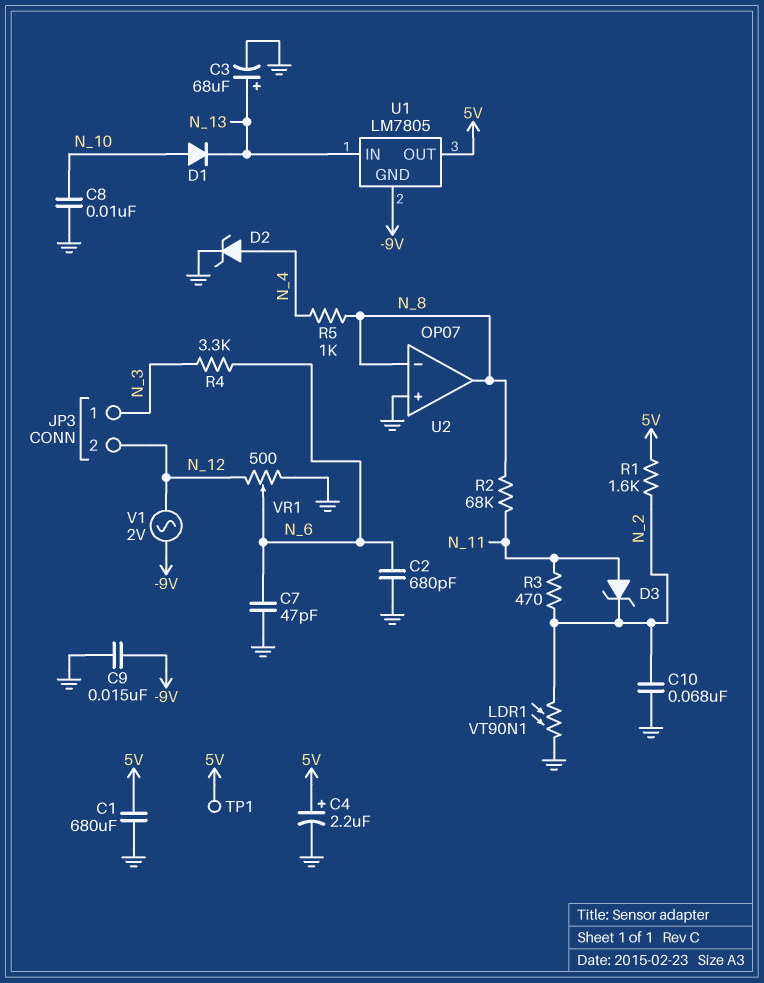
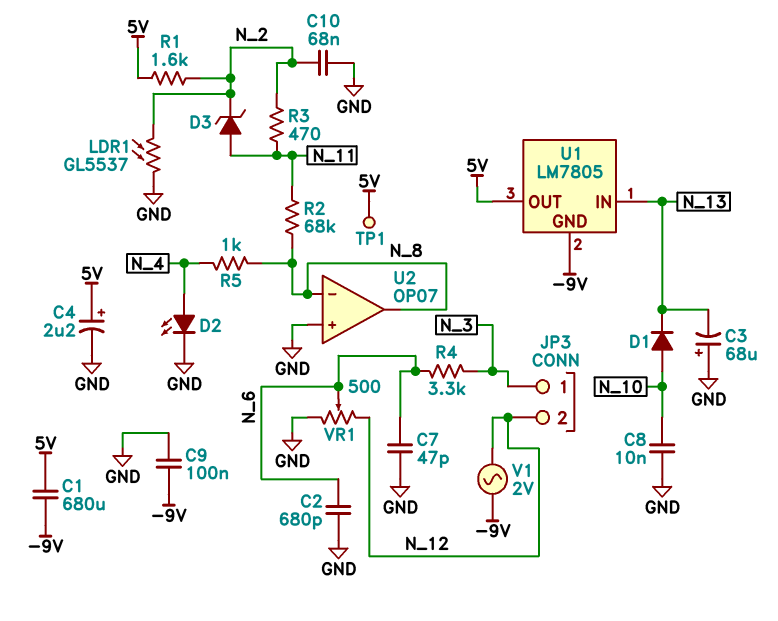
C1: 680uF (5V, GND) -> 680uF (-9V, 5V)
C3: 68uF (plus N_13, minus GND) -> 68uF (plus GND, minus N_13)
C9: 15nF (-9V, GND) -> 100nF (-9V, GND)
D2: zener (A N_4, K GND) -> LED (A N_4, K GND)
LDR1: VT90N1 (GND, N_2) -> GL5537 (GND, N_2)

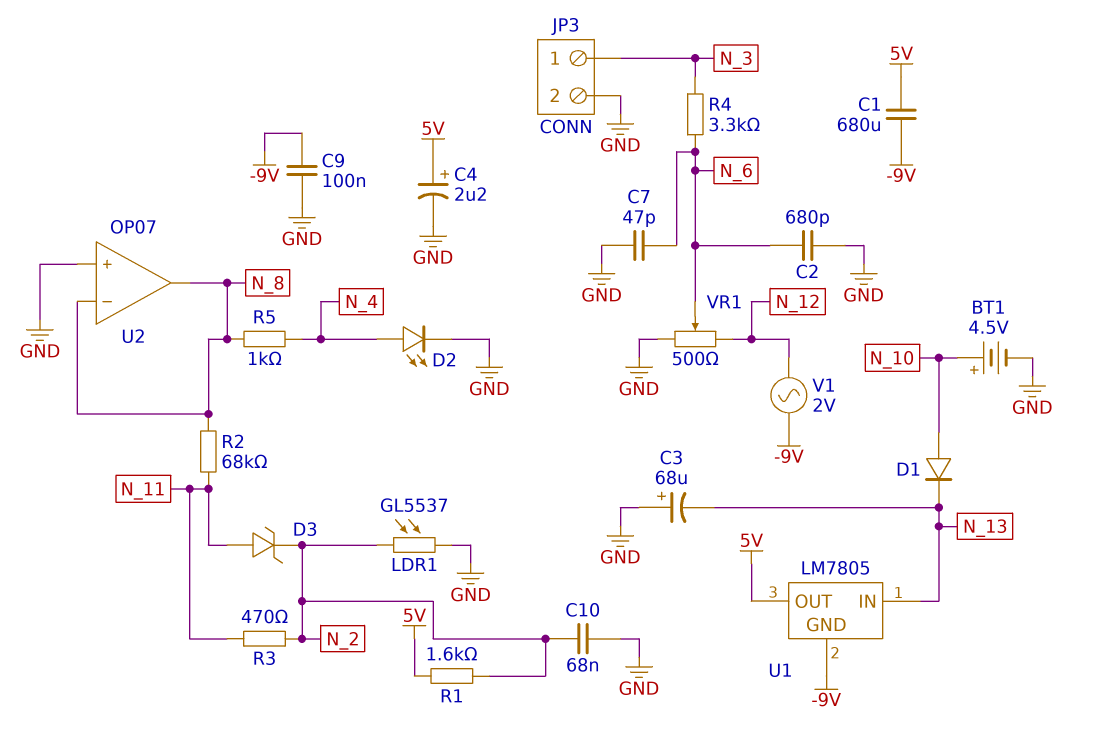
BT1: none -> 4.5V (plus N_10, minus GND)
C8: 10nF (GND, N_10) -> none
JP3 pin 2: N_12 -> GND
TP1: test point (5V) -> none

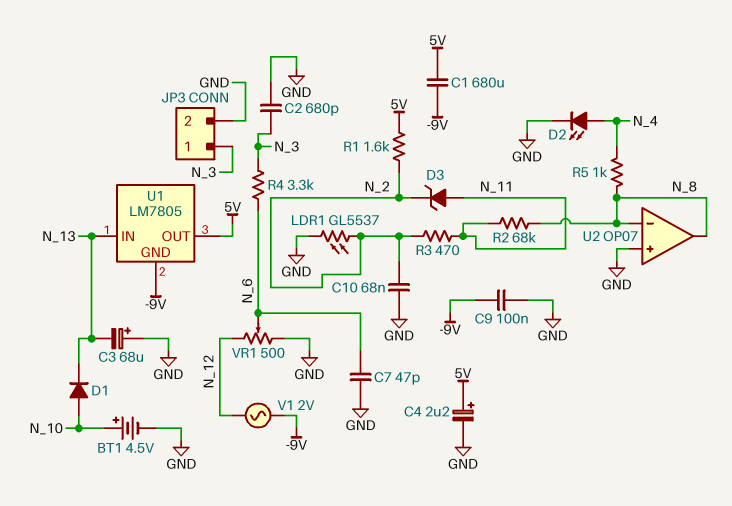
C2: 680pF (GND, N_6) -> 680pF (GND, N_3)

